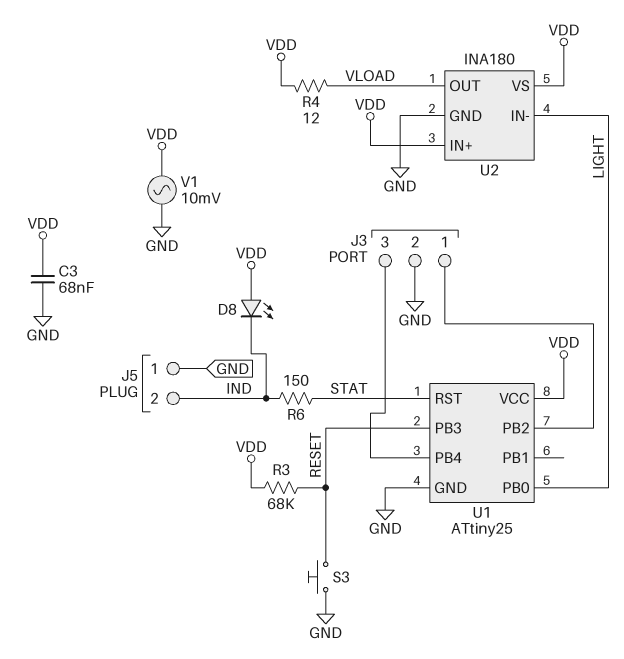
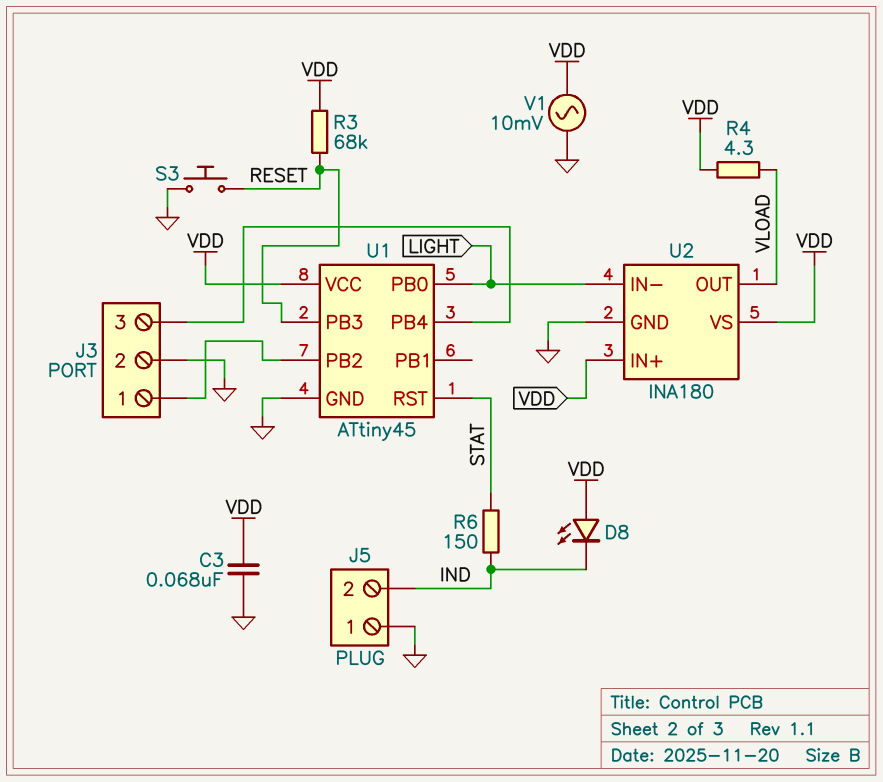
R4: 12 (VDD, VLOAD) -> 4.3 (VDD, VLOAD)
U1: ATtiny25 -> ATtiny45

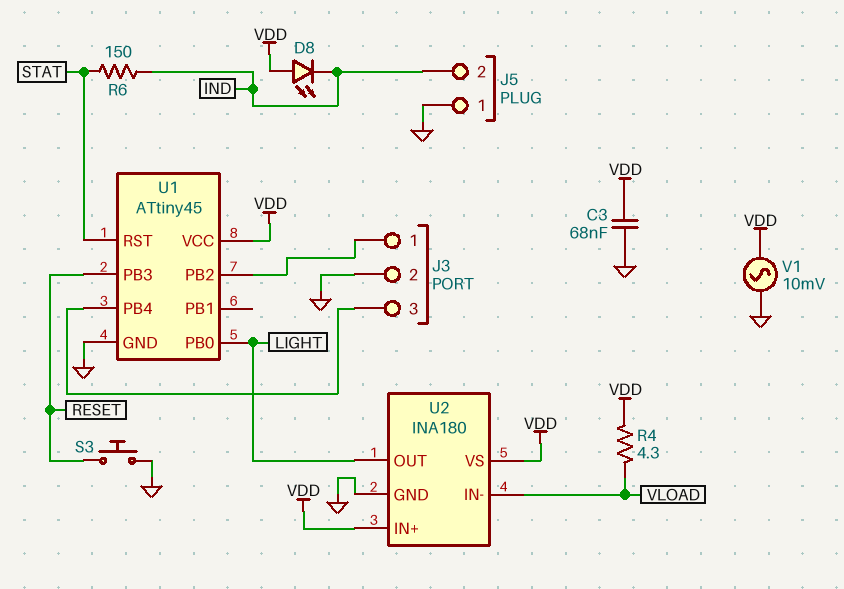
R3: 68k (RESET, VDD) -> none
U2 pin IN-: LIGHT -> VLOAD
U2 pin OUT: VLOAD -> LIGHT

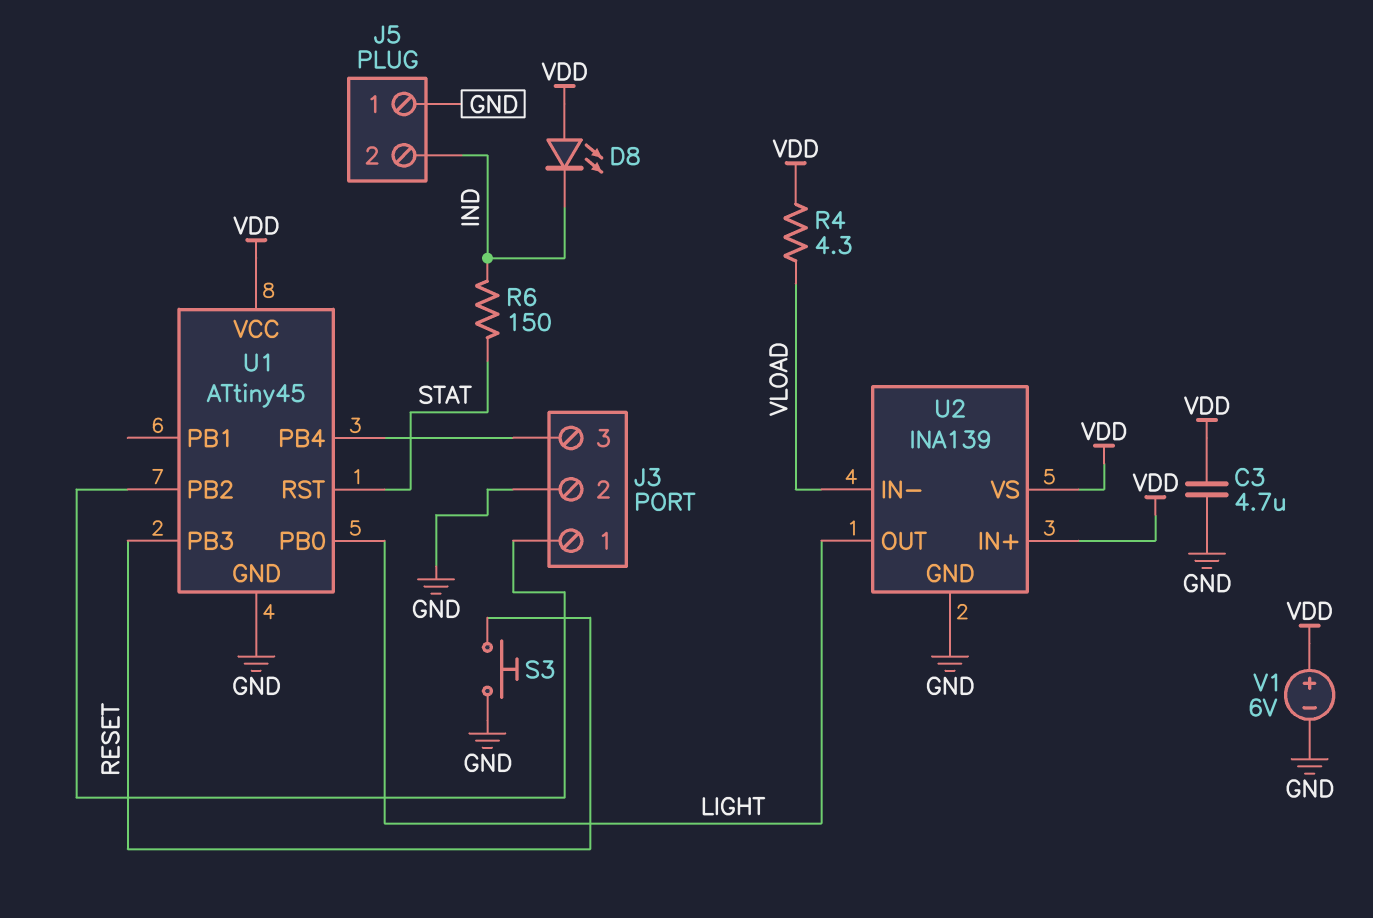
C3: 68nF (GND, VDD) -> 4.7uF (GND, VDD)
U2: INA180 -> INA139
V1: AC 10mV (GND, VDD) -> 6V (plus VDD, minus GND)

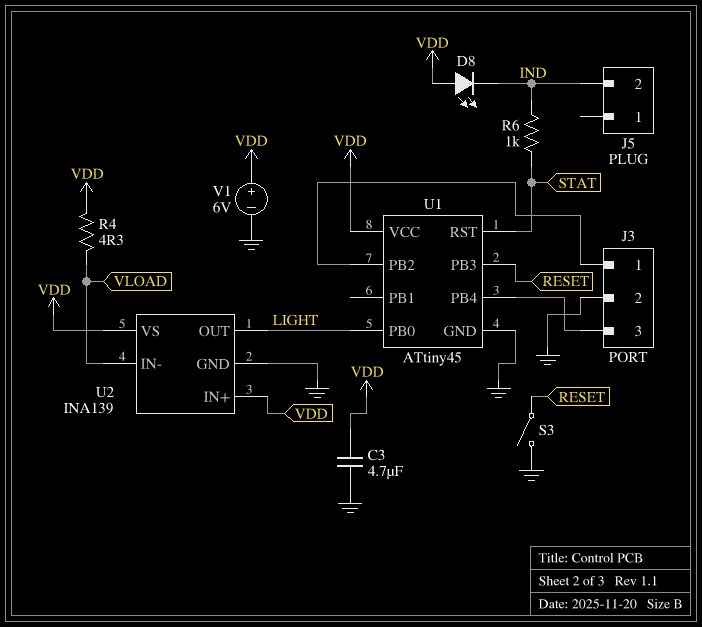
J5 pin 1: GND -> none
R6: 150 (IND, STAT) -> 1k (IND, STAT)
S3: button (GND, RESET) -> switch (GND, RESET)

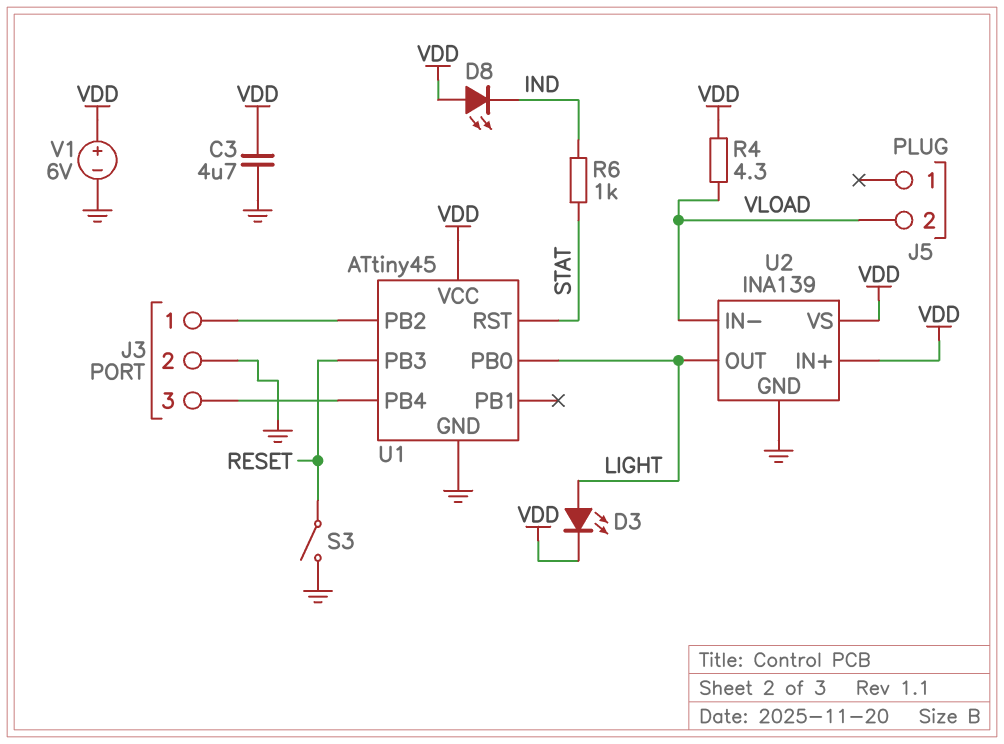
D3: none -> LED (A LIGHT, K VDD)
J5 pin 2: IND -> VLOAD

